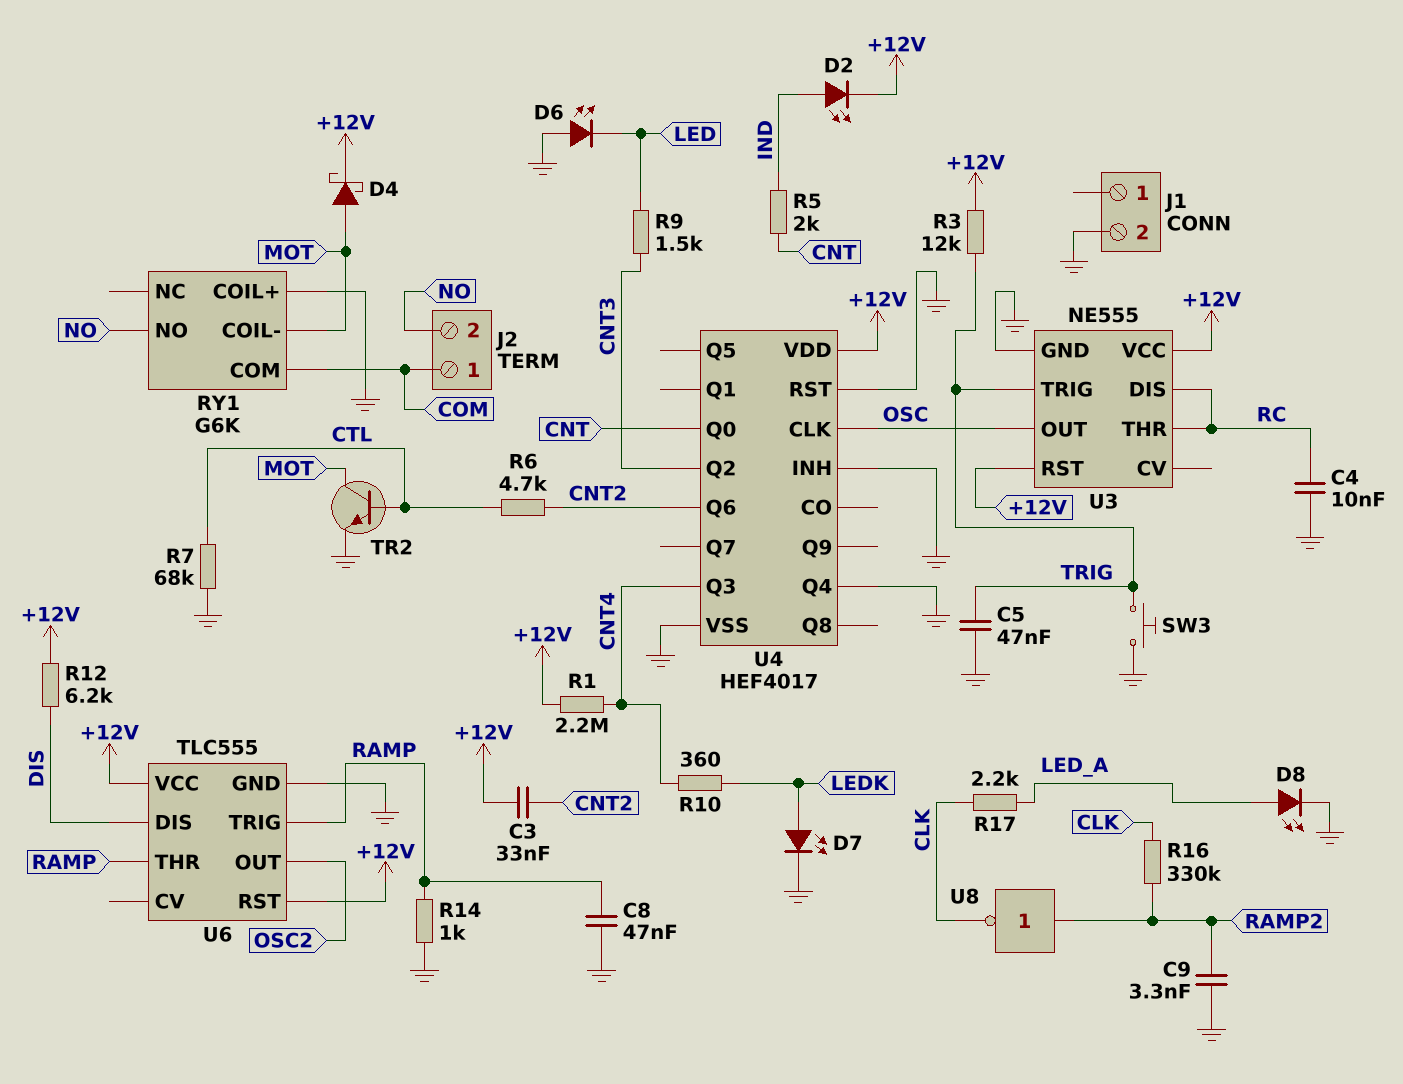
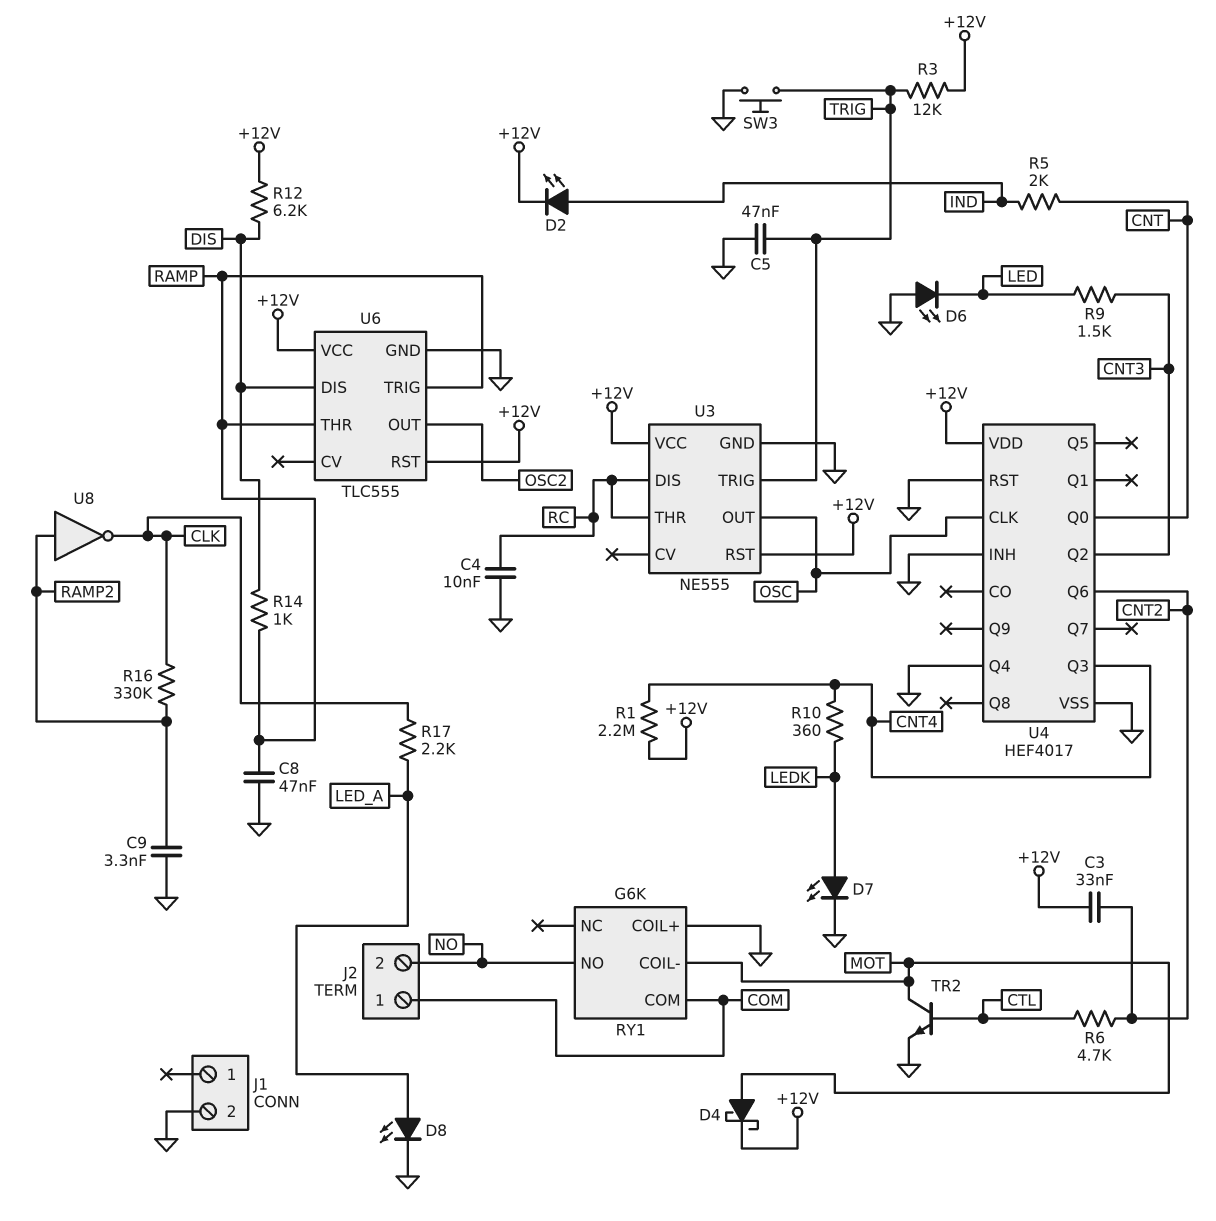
R7: 68k (CTL, GND) -> none
R14: 1k (GND, RAMP) -> 1k (DIS, RAMP)

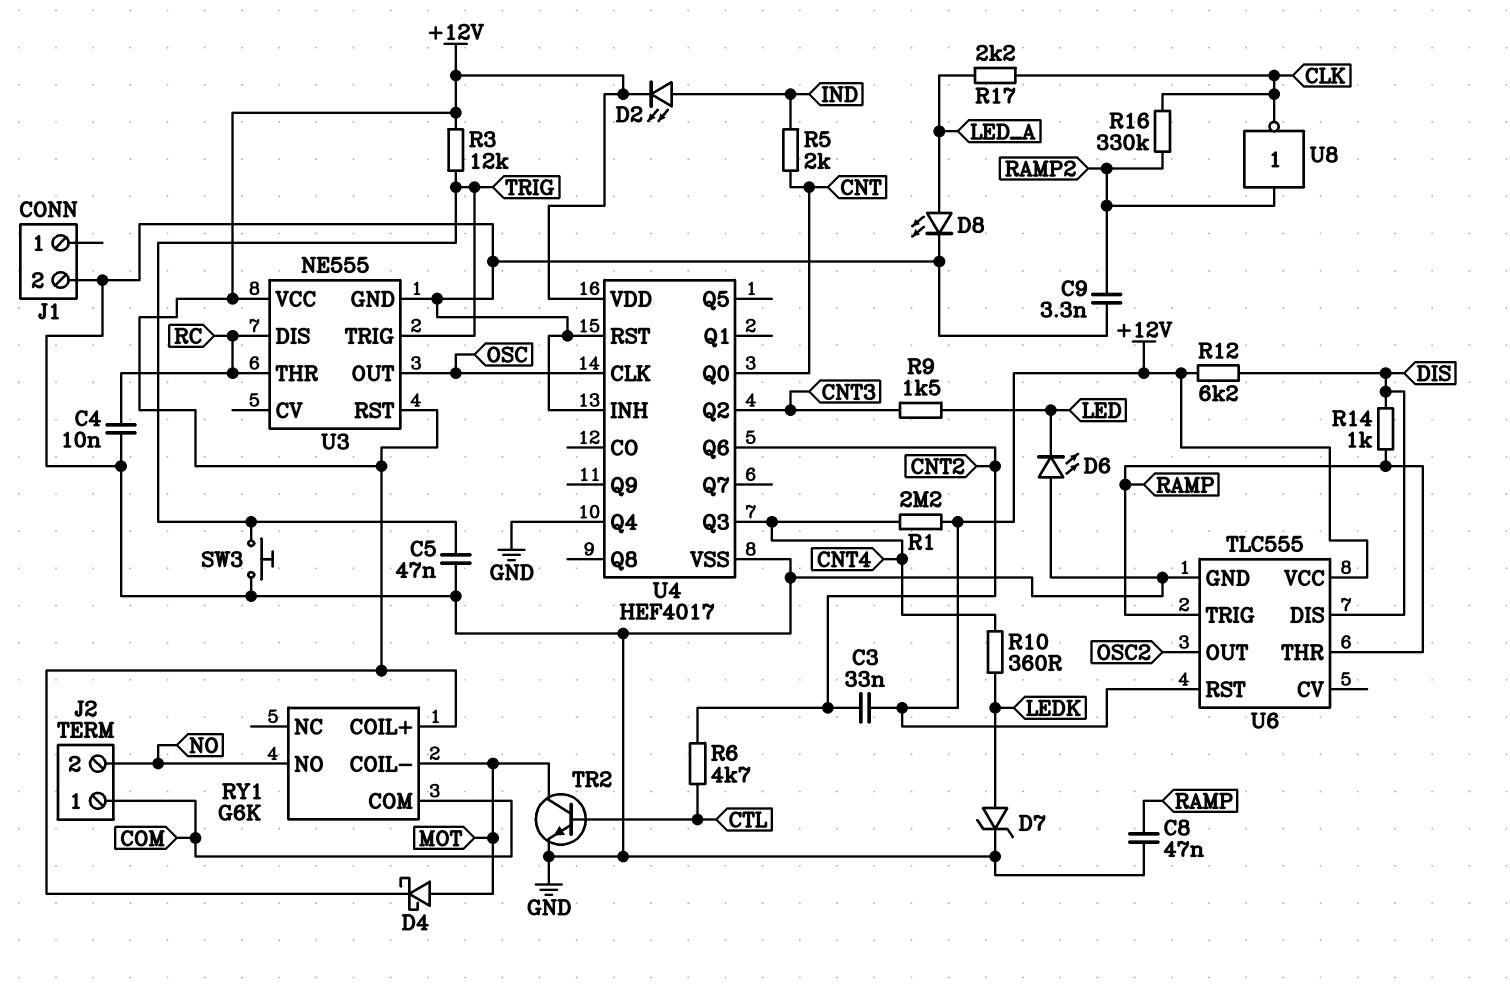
D7: LED (A LEDK, K GND) -> zener (A LEDK, K GND)
RY1 pin COIL+: GND -> +12V

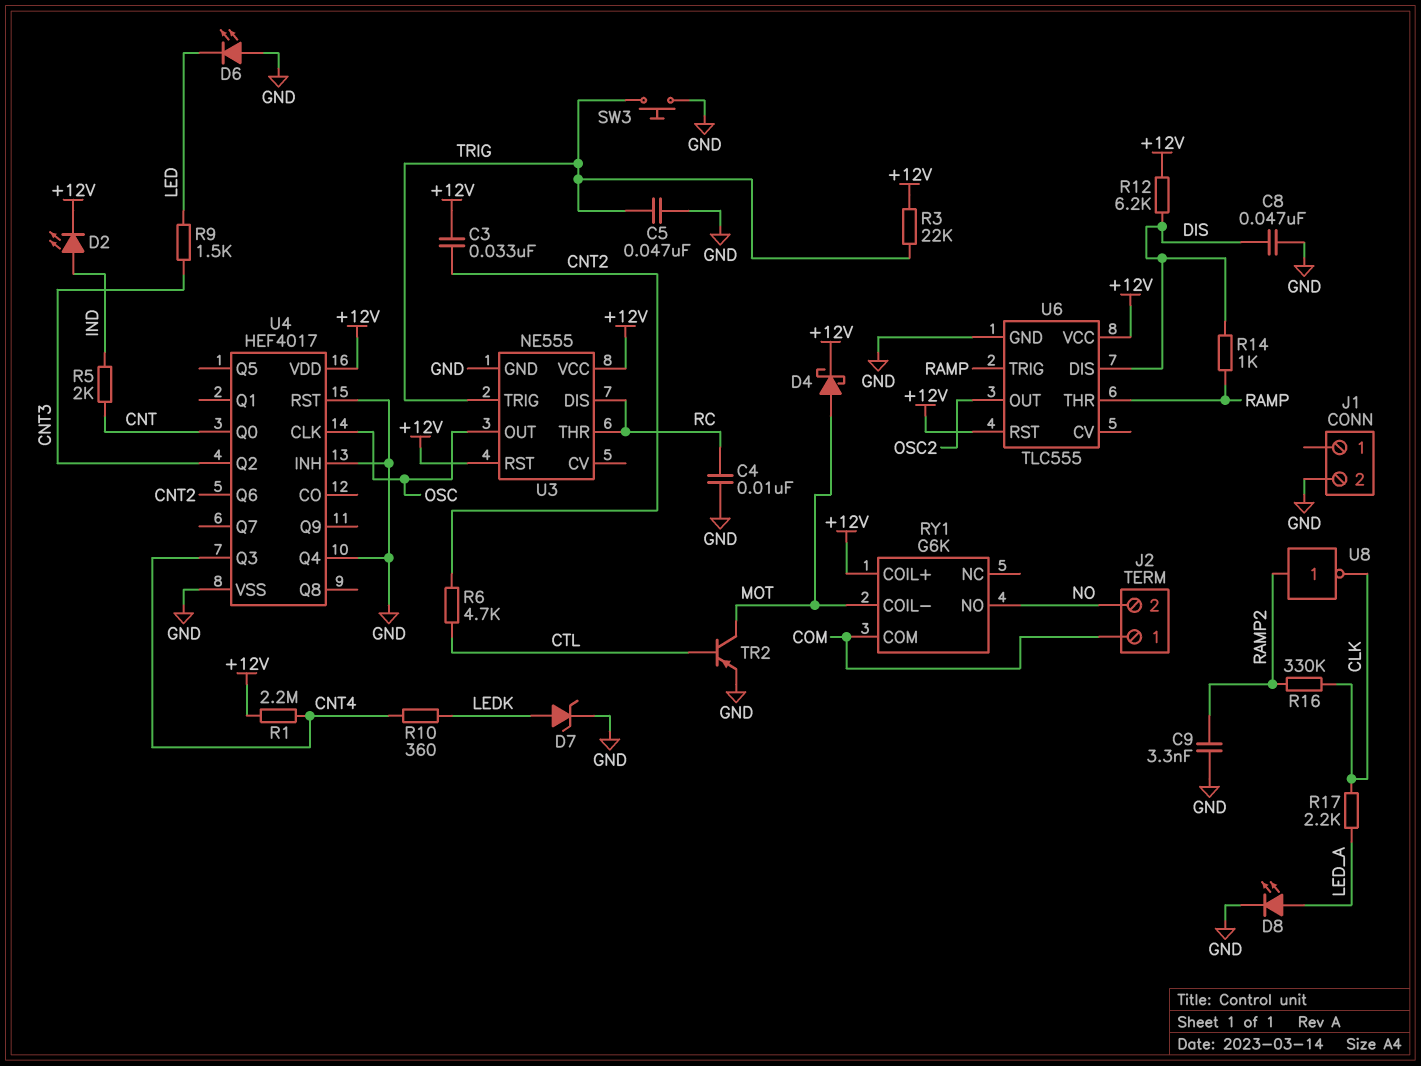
C8: 47nF (GND, RAMP) -> 47nF (DIS, GND)
R3: 12k (+12V, TRIG) -> 22k (+12V, TRIG)
TR2: NPN (B CTL, C MOT, E GND) -> PNP (B CTL, C MOT, E GND)

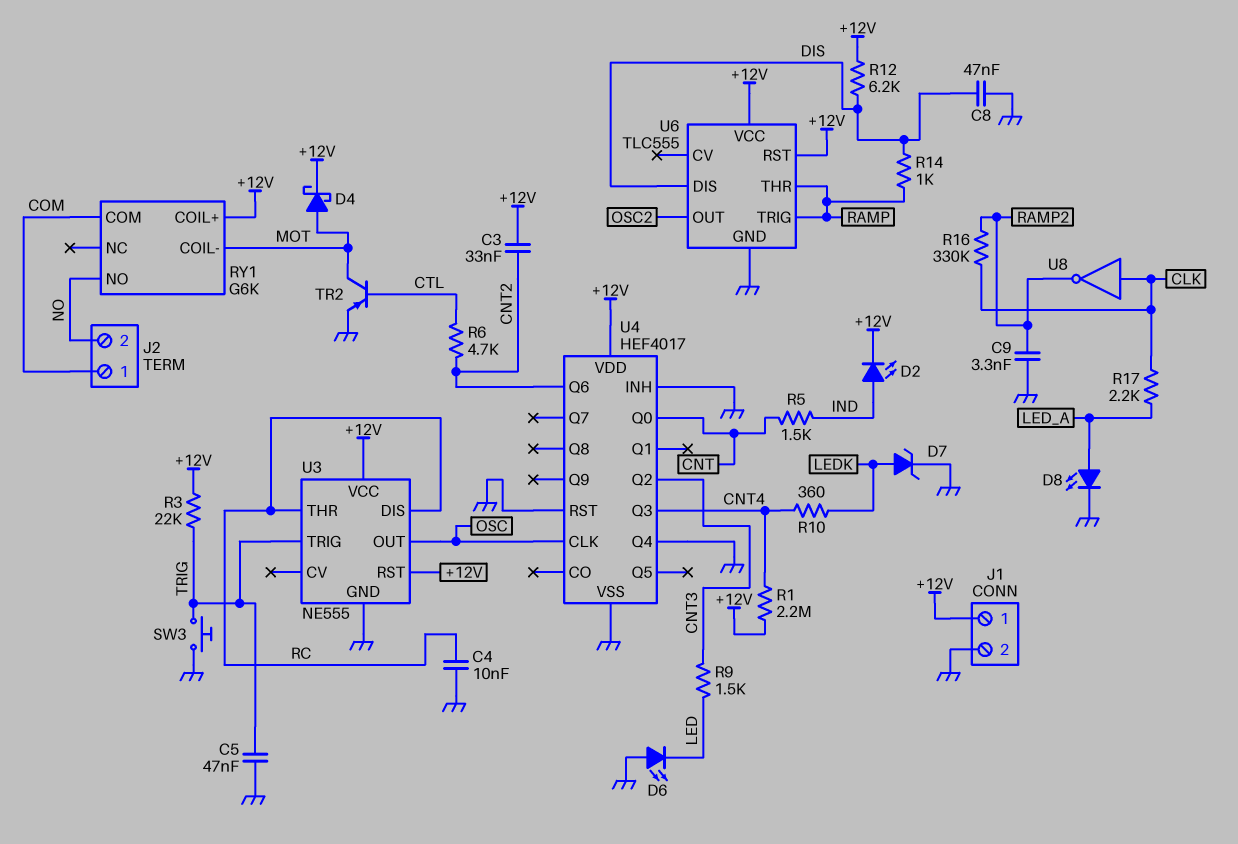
J1 pin 1: none -> +12V
R5: 2k (CNT, IND) -> 1.5k (CNT, IND)
U8: NOT (in RAMP2, out CLK) -> NOT (in CLK, out RAMP2)

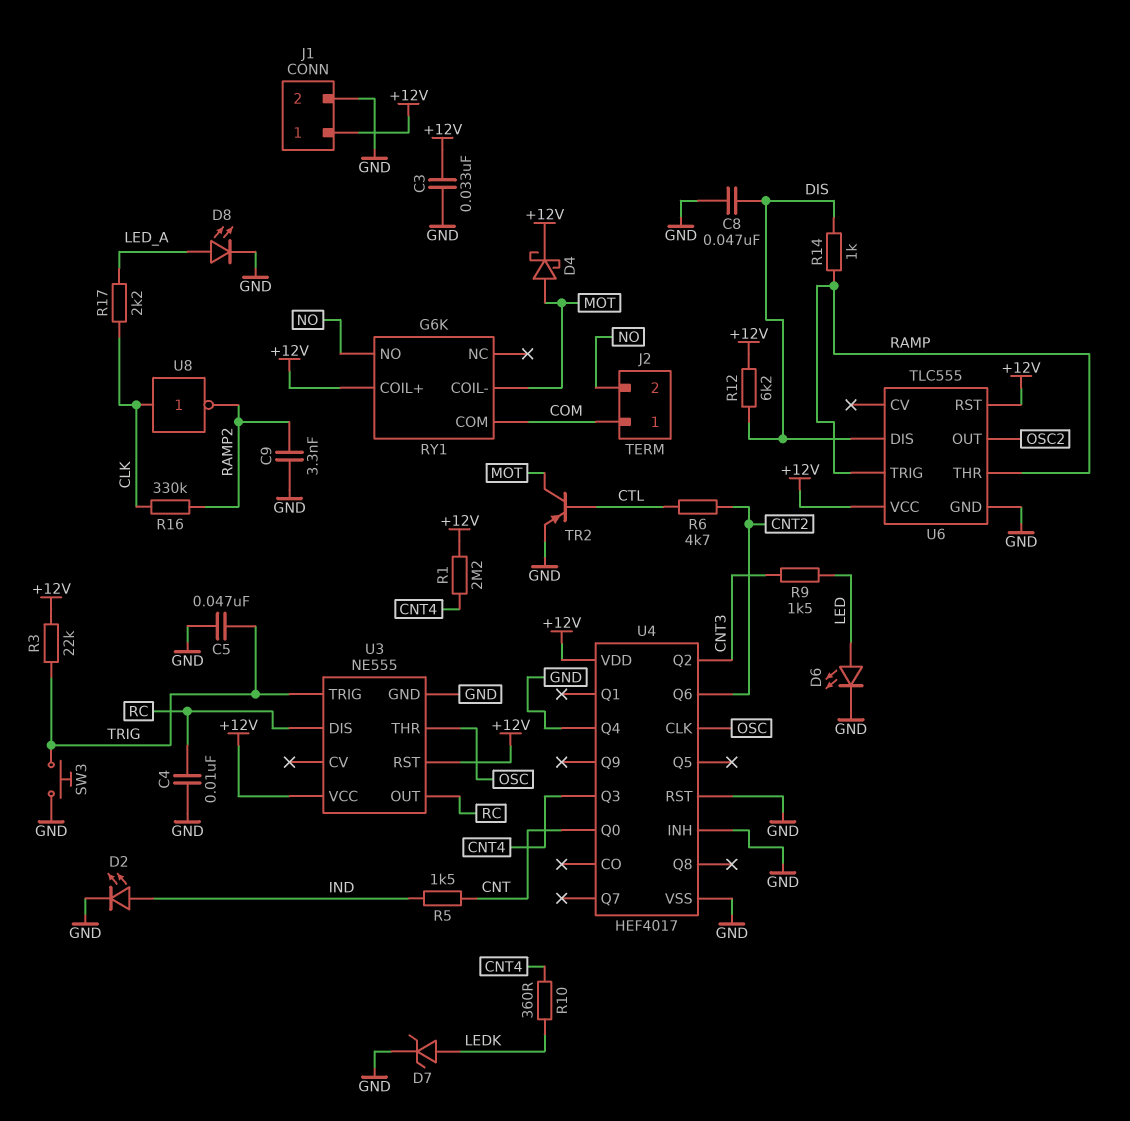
C3: 33nF (+12V, CNT2) -> 33nF (+12V, GND)
D2: LED (A IND, K +12V) -> LED (A IND, K GND)
D6: LED (A GND, K LED) -> LED (A LED, K GND)
U3 pin OUT: OSC -> RC
U3 pin THR: RC -> OSC

